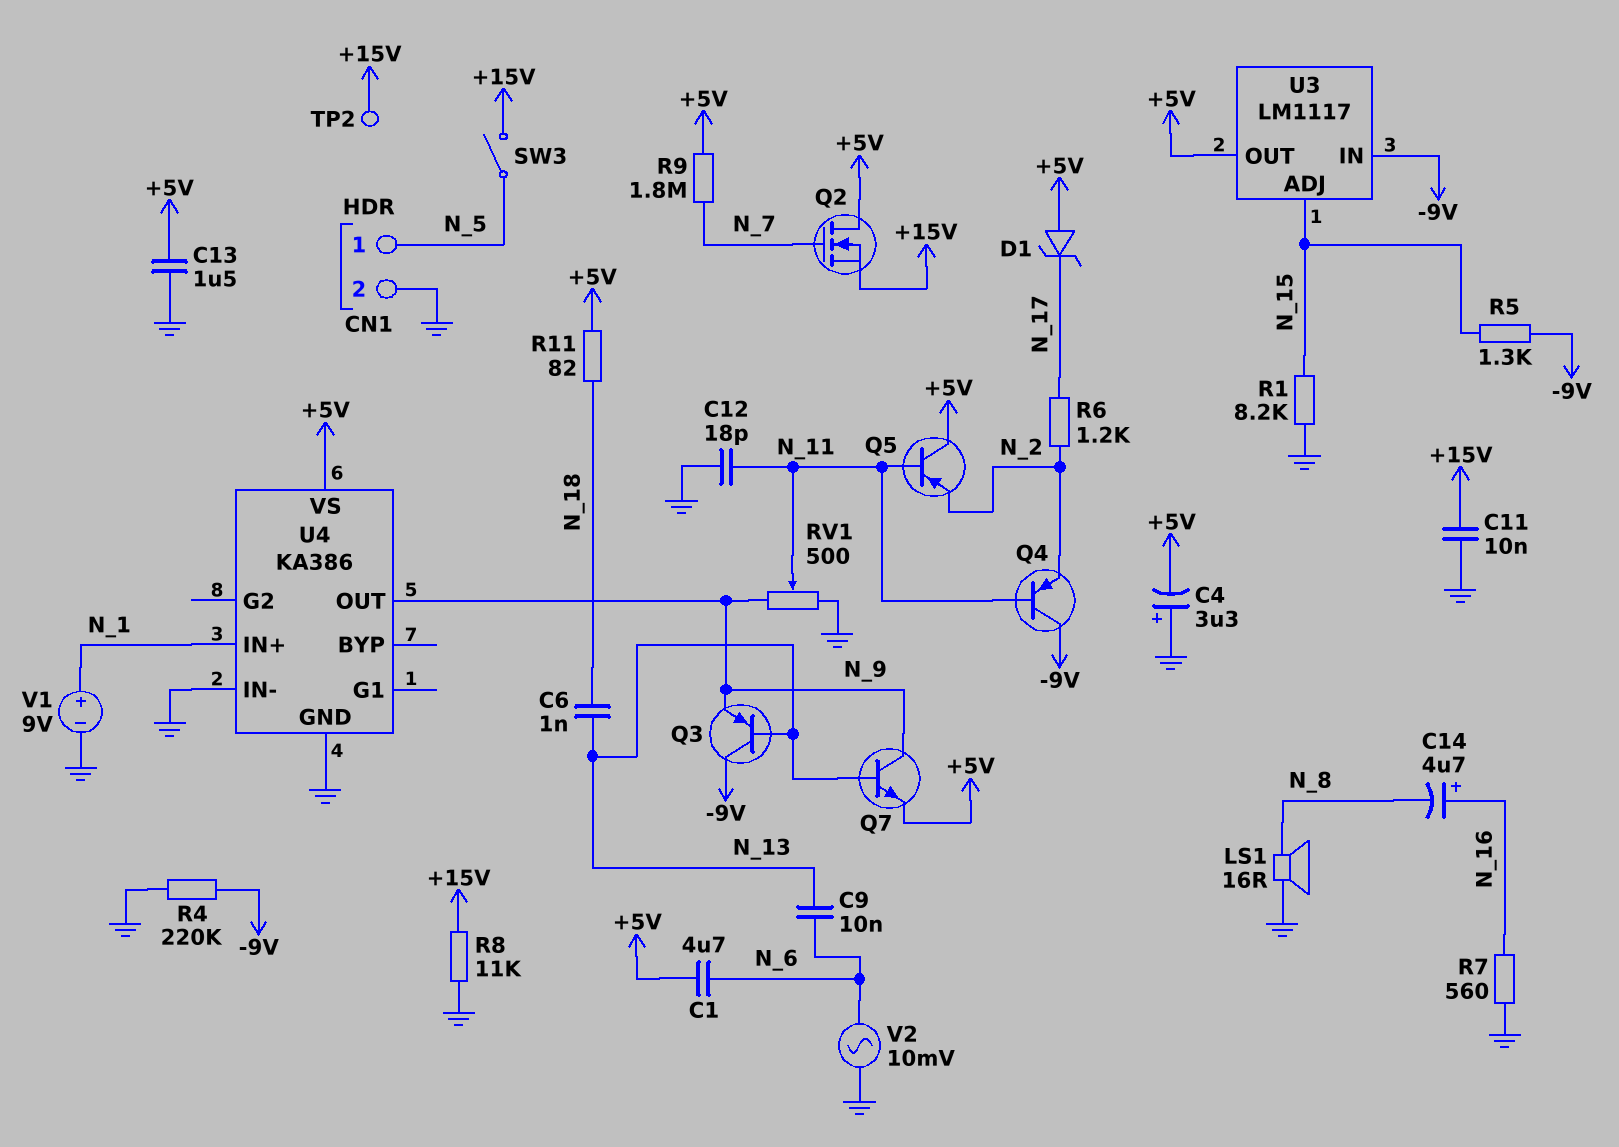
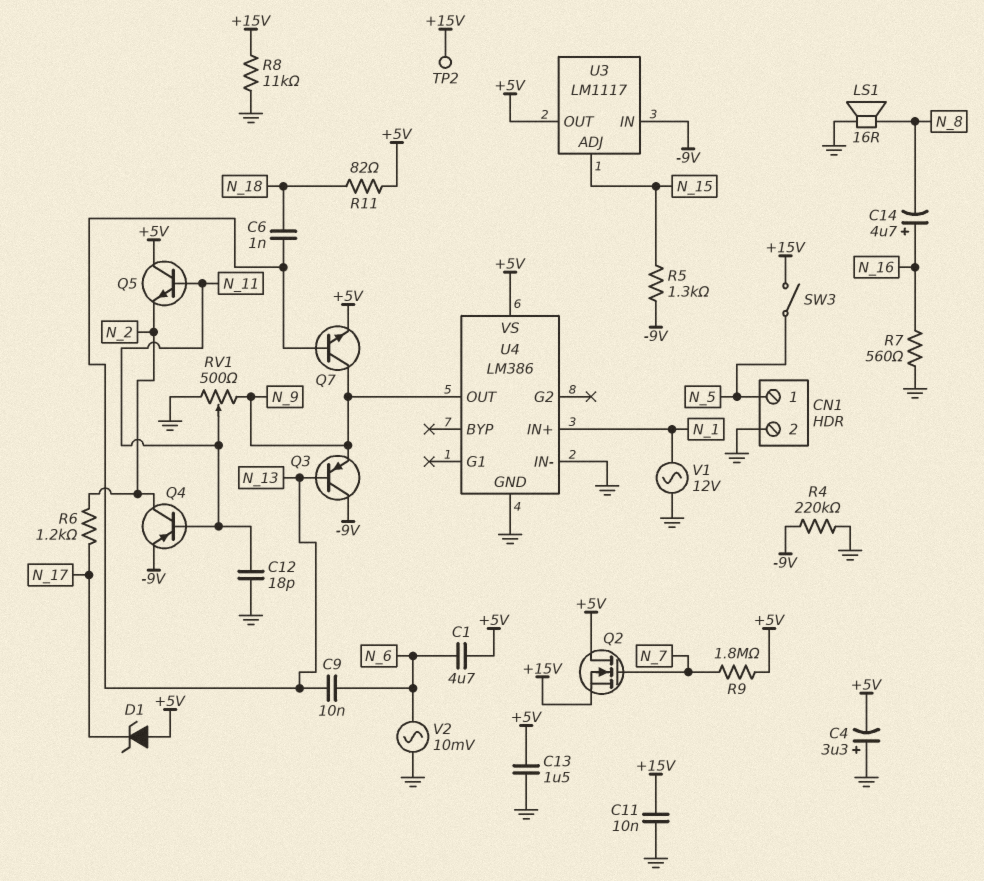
Q4: PNP (B N_11, C -9V, E N_2) -> PNP (B N_11, C N_2, E -9V)
Q5: PNP (B N_11, C +5V, E N_2) -> NPN (B N_11, C +5V, E N_2)
R1: 8.2k (GND, N_15) -> none
U4: KA386 -> LM386
V1: 9V (plus N_1, minus GND) -> AC 12V (GND, N_1)

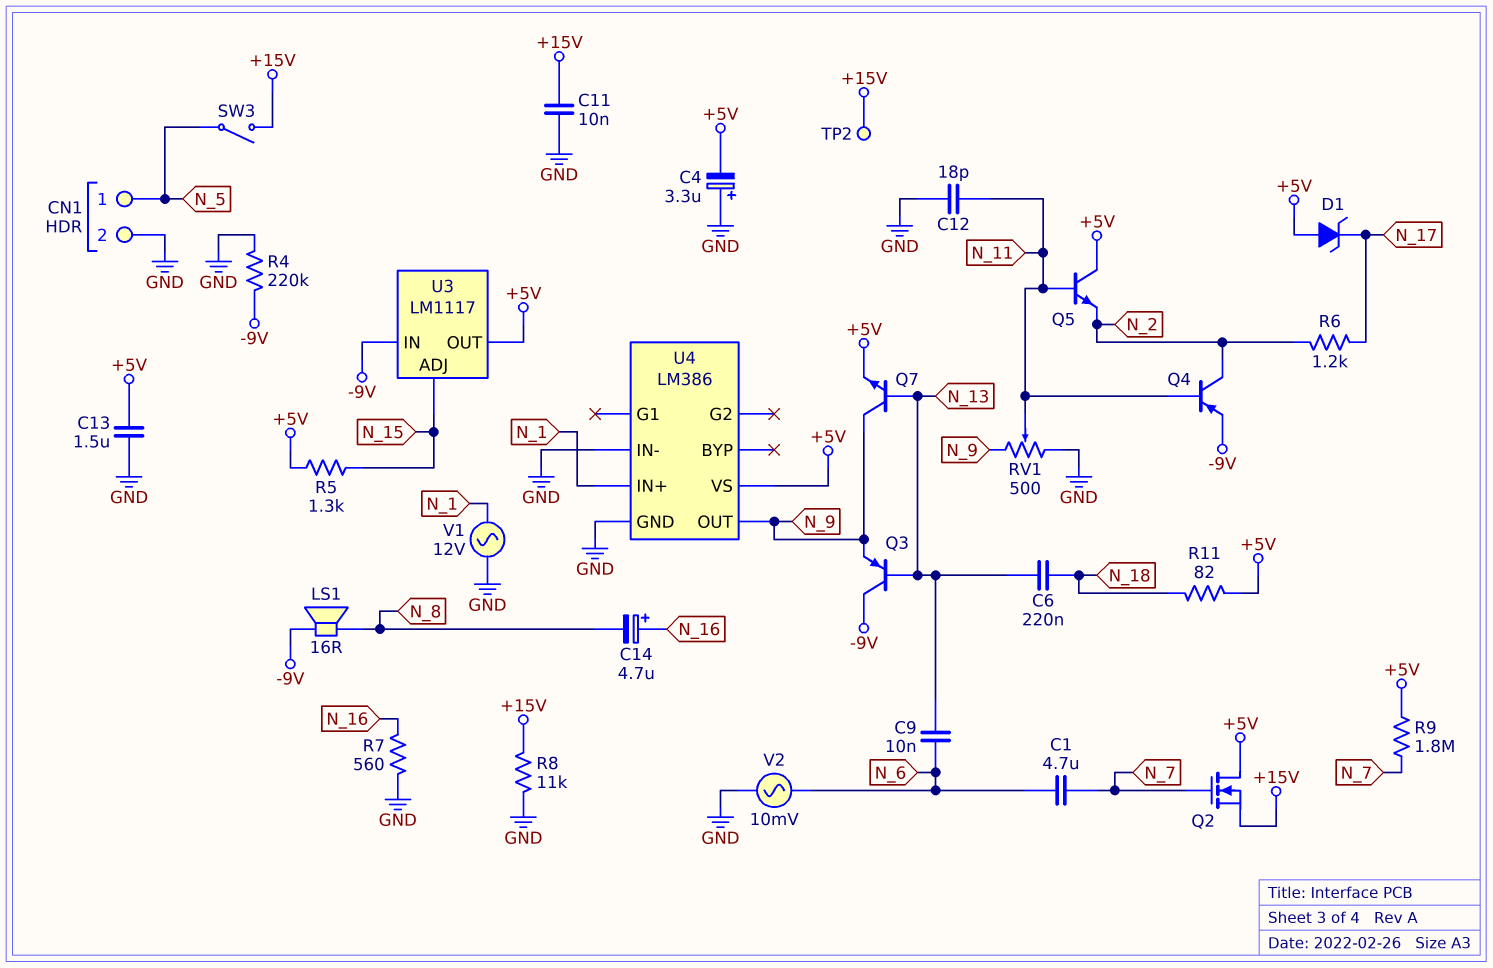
C1: 4.7uF (+5V, N_6) -> 4.7uF (N_6, N_7)
C6: 1nF (N_13, N_18) -> 220nF (N_13, N_18)
LS1: speaker 16R (GND, N_8) -> speaker 16R (-9V, N_8)
R5: 1.3k (-9V, N_15) -> 1.3k (+5V, N_15)

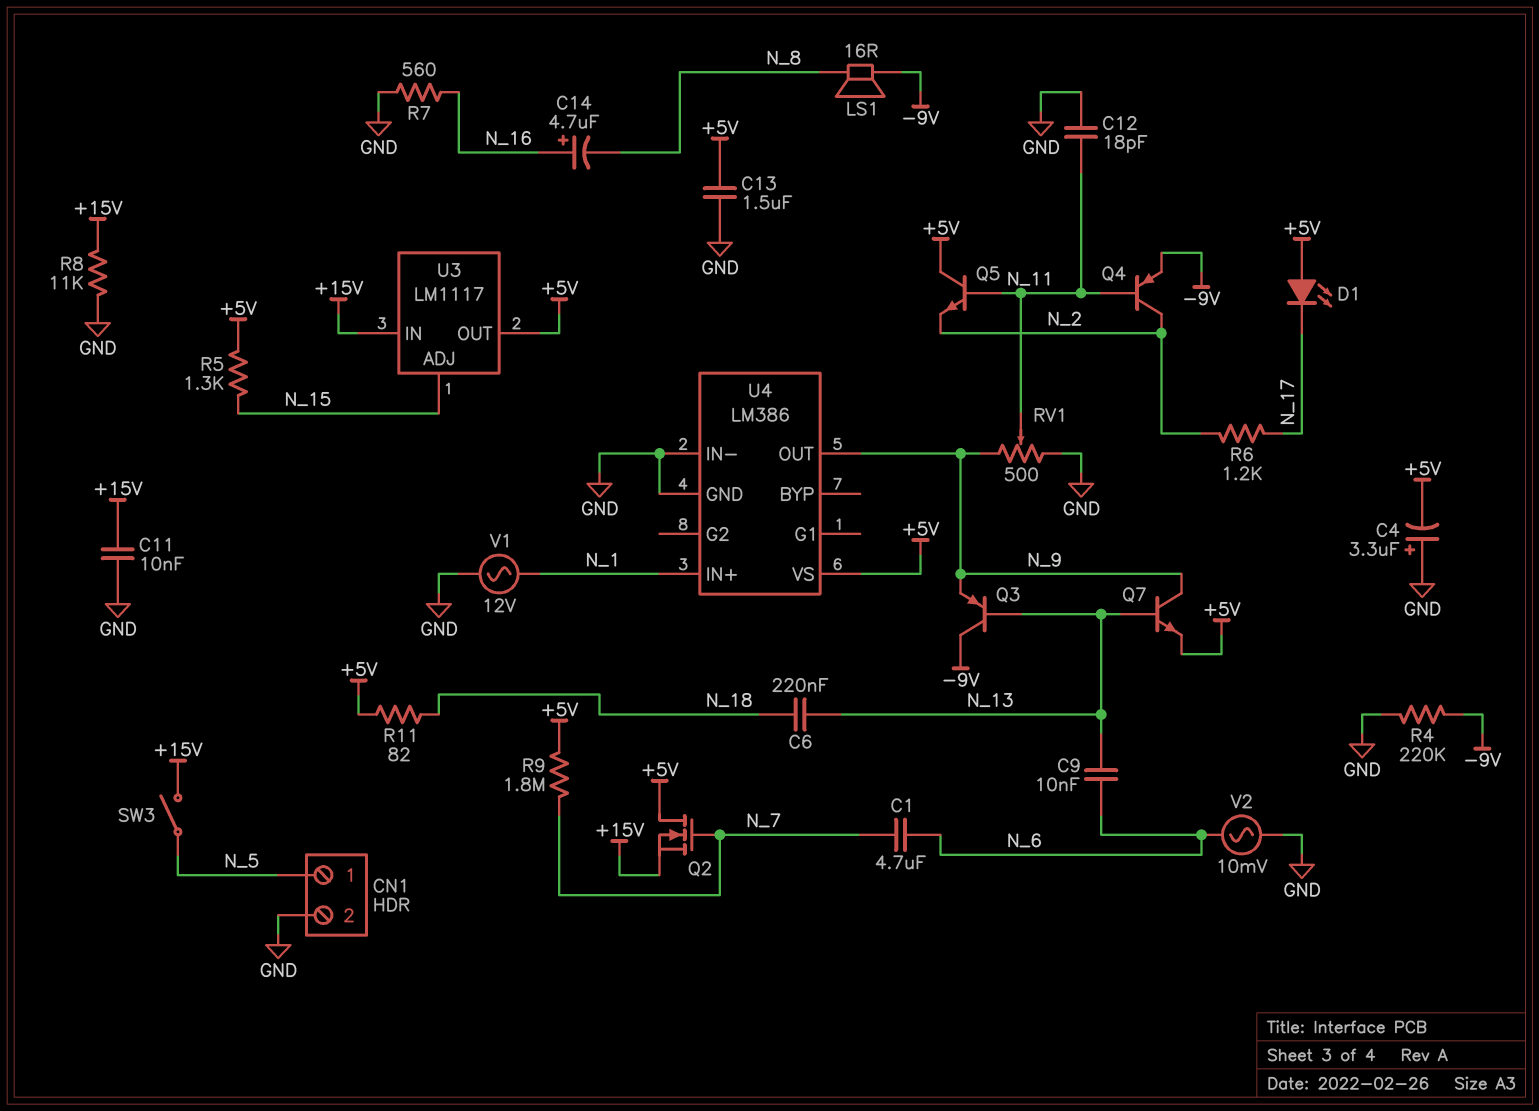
D1: zener (A +5V, K N_17) -> LED (A +5V, K N_17)
TP2: test point (+15V) -> none
U3 pin IN: -9V -> +15V

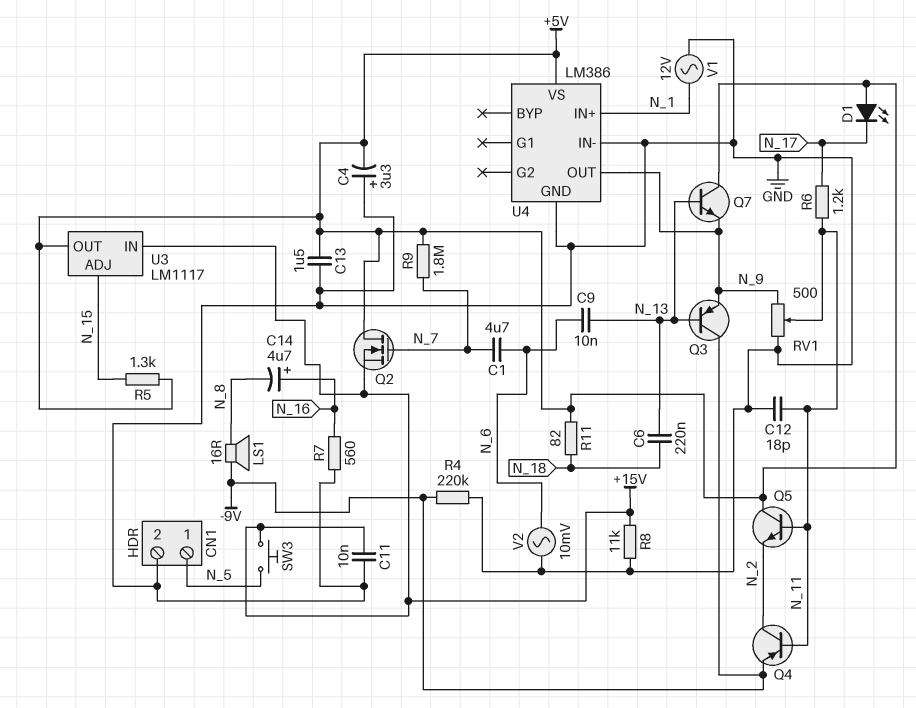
Q7: NPN (B N_13, C N_9, E +5V) -> NPN (B N_13, C +5V, E N_9)
R6: 1.2k (N_2, N_17) -> 1.2k (N_11, N_17)
SW3: switch (+15V, N_5) -> button (+15V, N_5)

